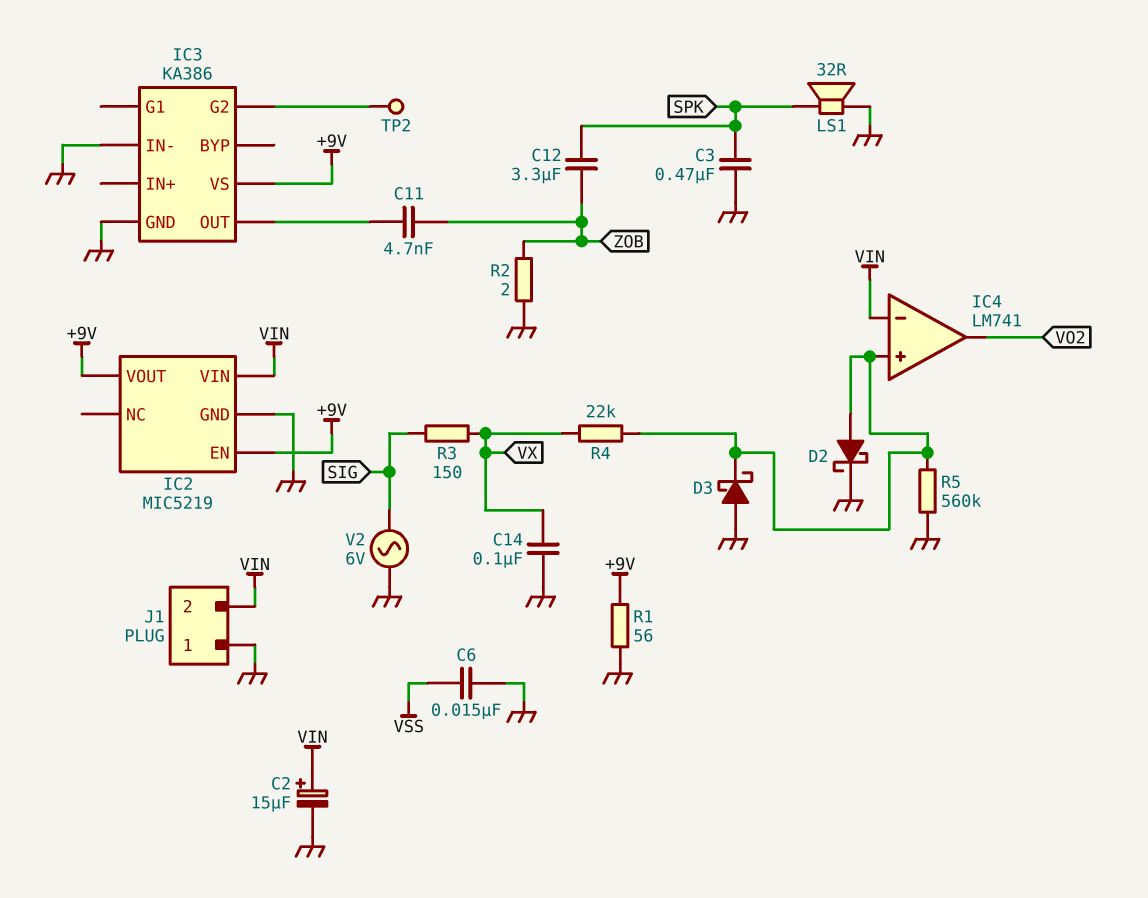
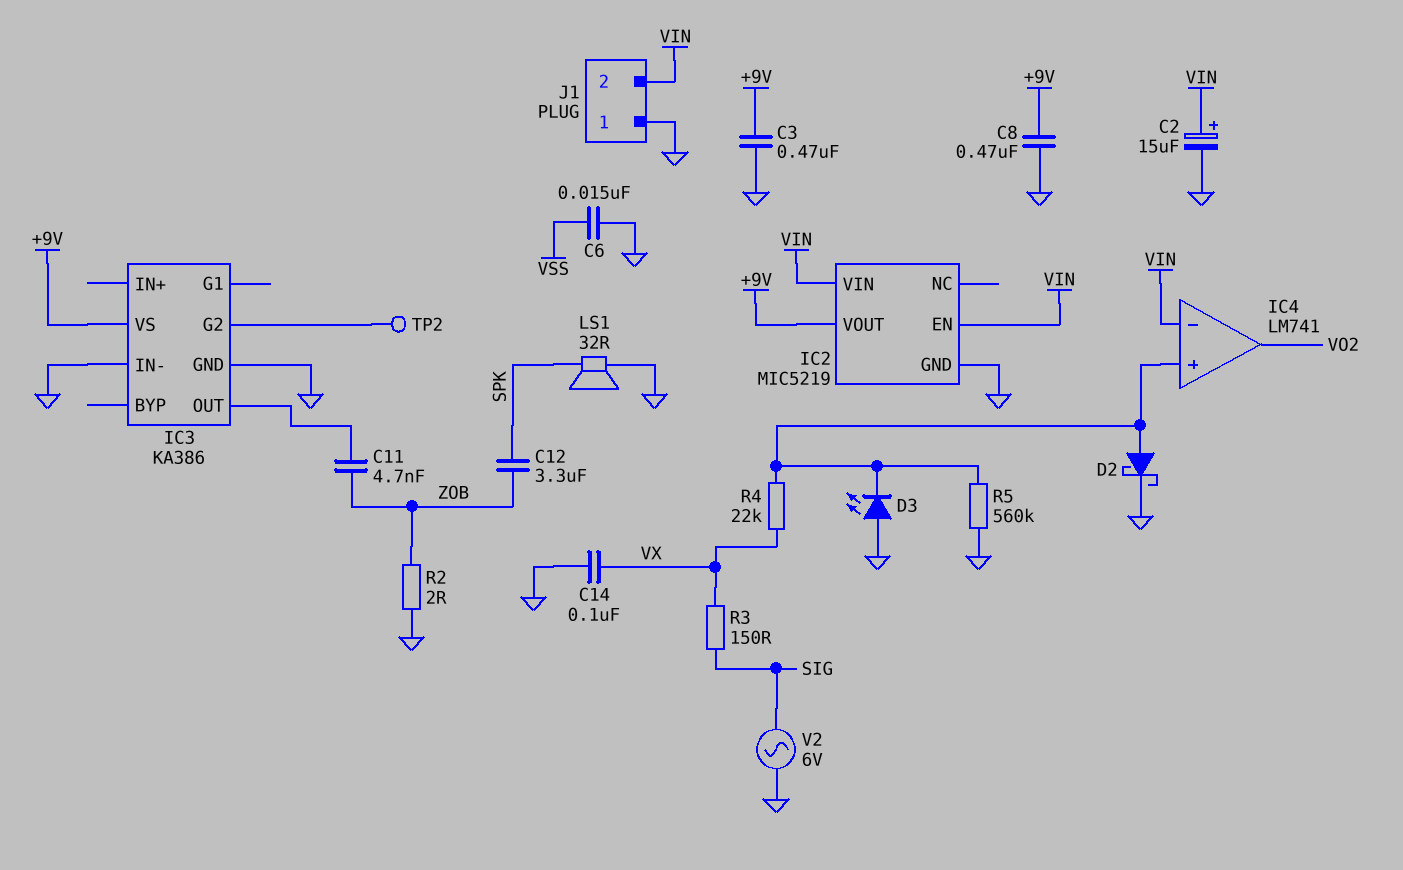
C3: 470nF (GND, SPK) -> 470nF (+9V, GND)
C8: none -> 470nF (+9V, GND)
D3: schottky (A GND, K IC4/in+) -> LED (A GND, K IC4/in+)
IC2 pin EN: +9V -> VIN
R1: 56 (+9V, GND) -> none

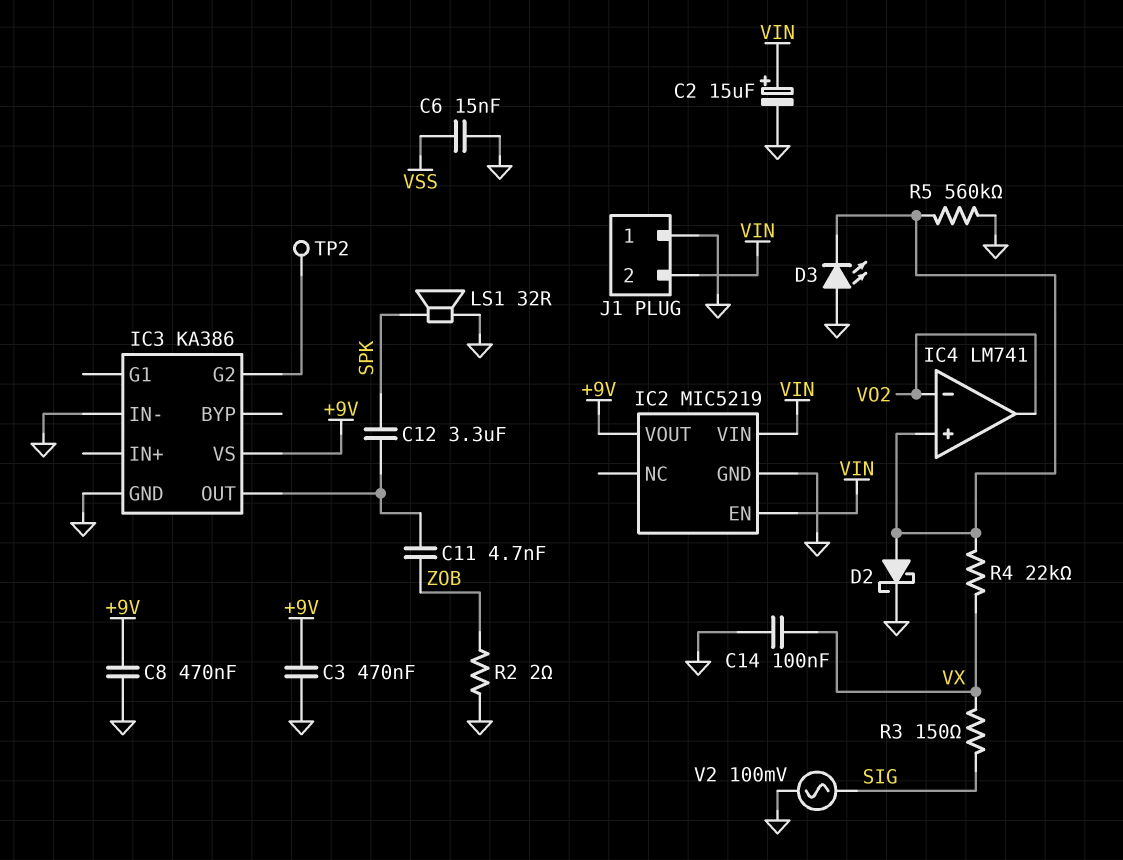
C12: 3.3uF (SPK, ZOB) -> 3.3uF (IC3/OUT, SPK)
IC4 pin in-: VIN -> VO2
V2: AC 6V (GND, SIG) -> AC 100mV (GND, SIG)

